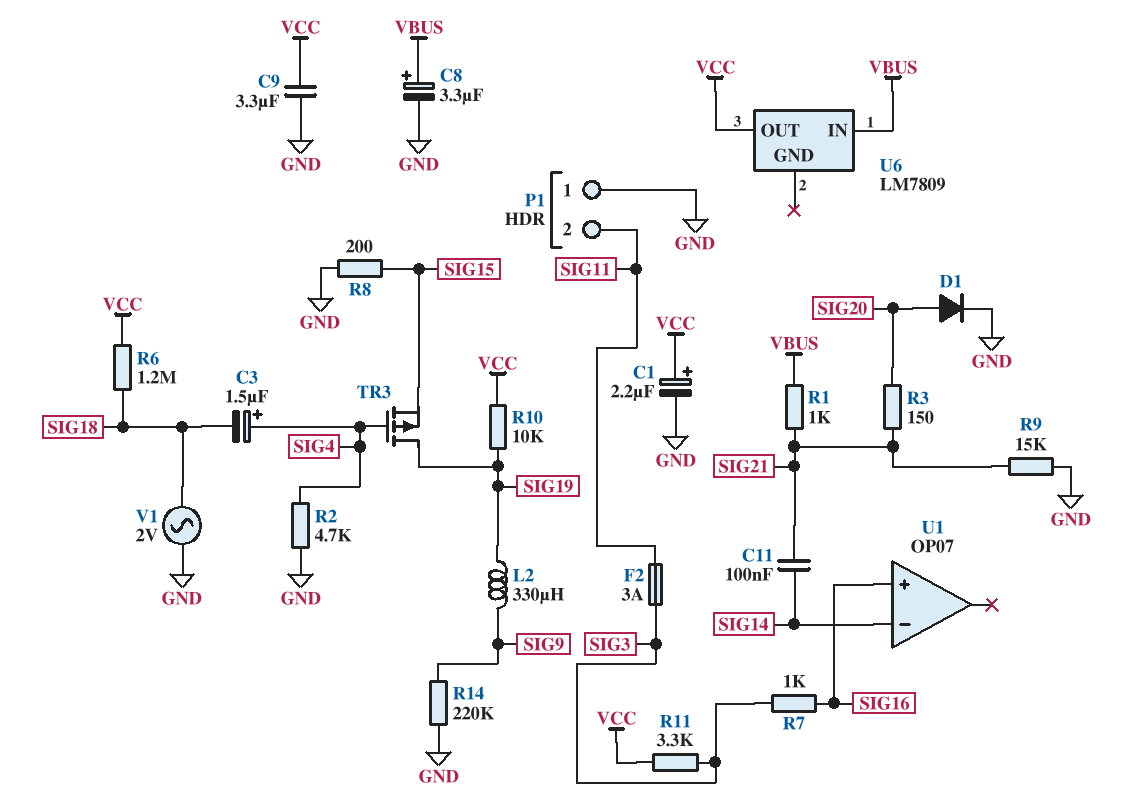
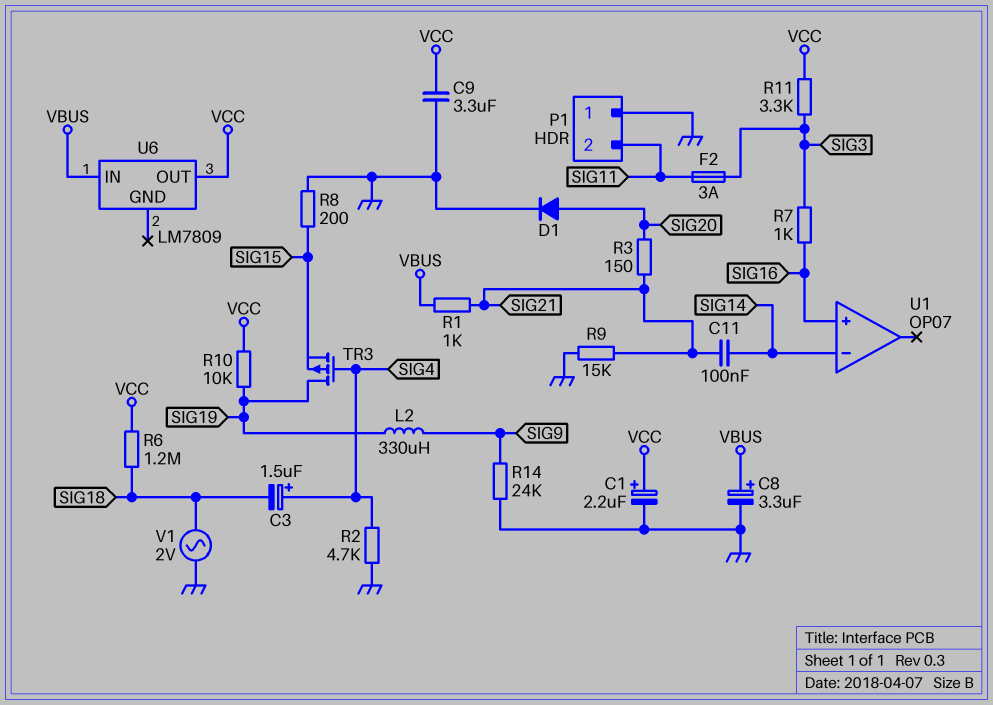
R14: 220k (GND, SIG9) -> 24k (GND, SIG9)

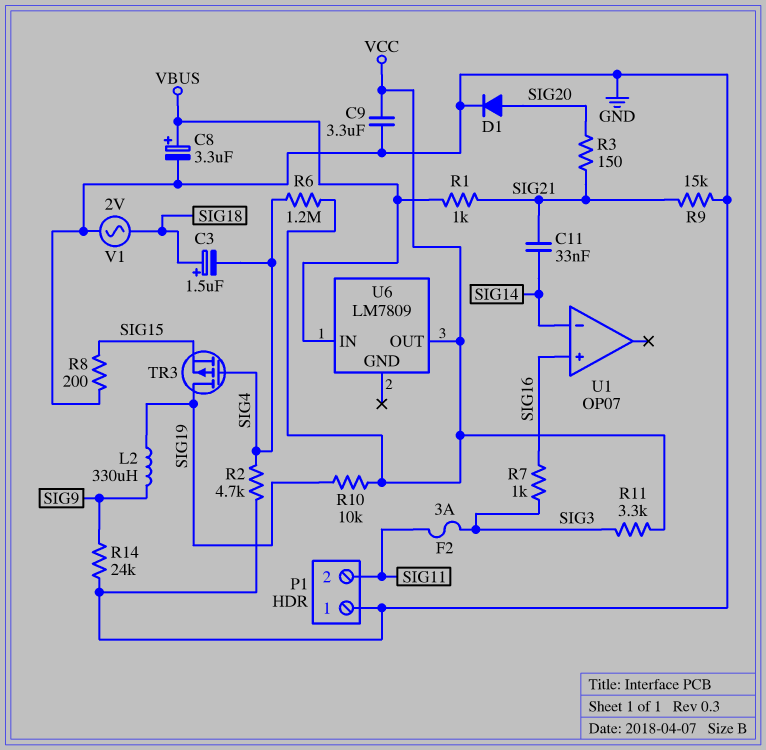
C1: 2.2uF (plus VCC, minus GND) -> none
C3: 1.5uF (plus SIG4, minus SIG18) -> 1.5uF (plus SIG18, minus SIG4)
C11: 100nF (SIG14, SIG21) -> 33nF (SIG14, SIG21)
R6: 1.2M (SIG18, VCC) -> 1.2M (SIG4, VCC)

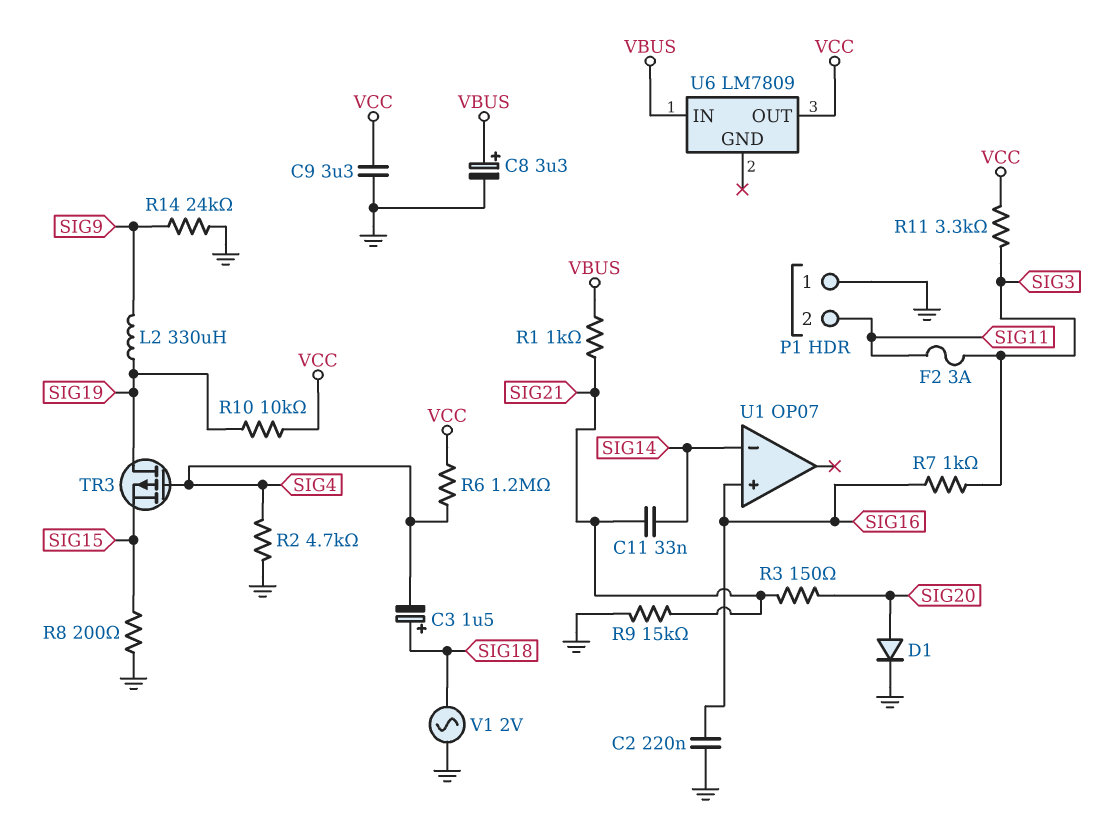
C2: none -> 220nF (GND, SIG16)

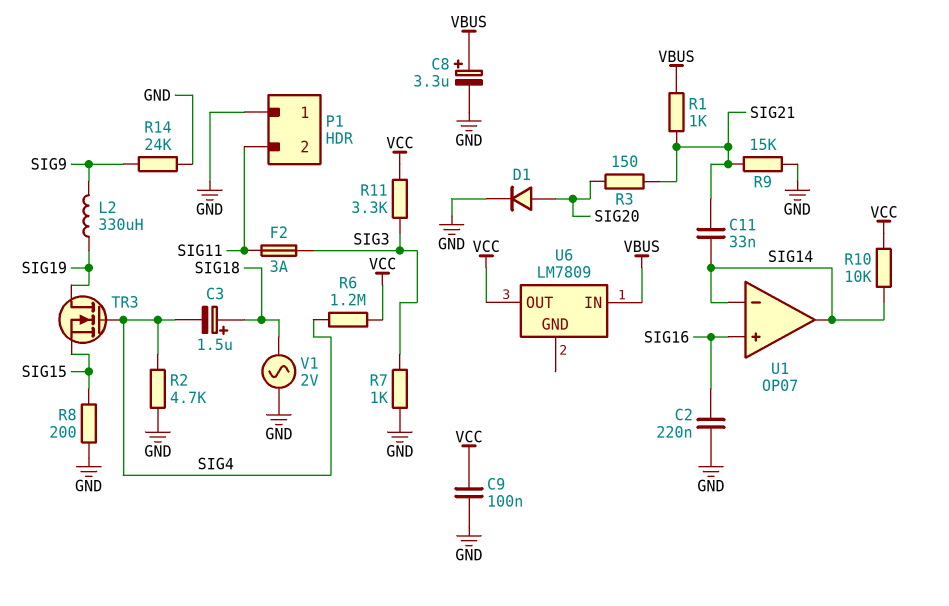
C9: 3.3uF (GND, VCC) -> 100nF (GND, VCC)
R7: 1k (SIG3, SIG16) -> 1k (GND, SIG3)
R10: 10k (SIG19, VCC) -> 10k (SIG14, VCC)
TR3: PMOS (G SIG4, D SIG19, S SIG15) -> NMOS (G SIG4, D SIG19, S SIG15)
U1 pin out: none -> SIG14

